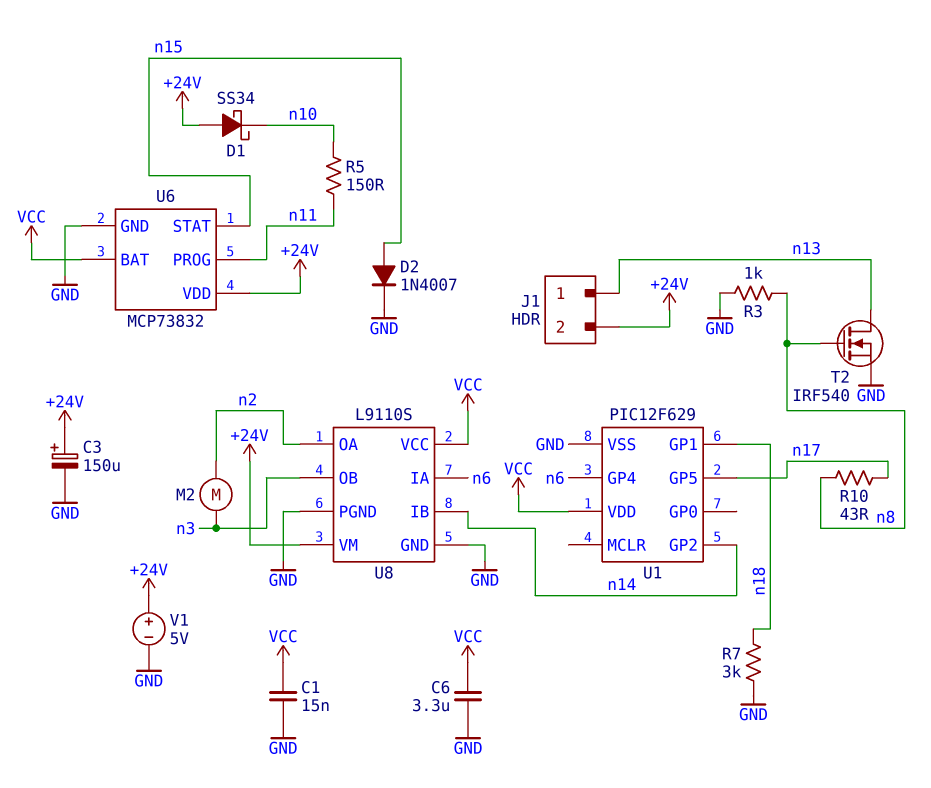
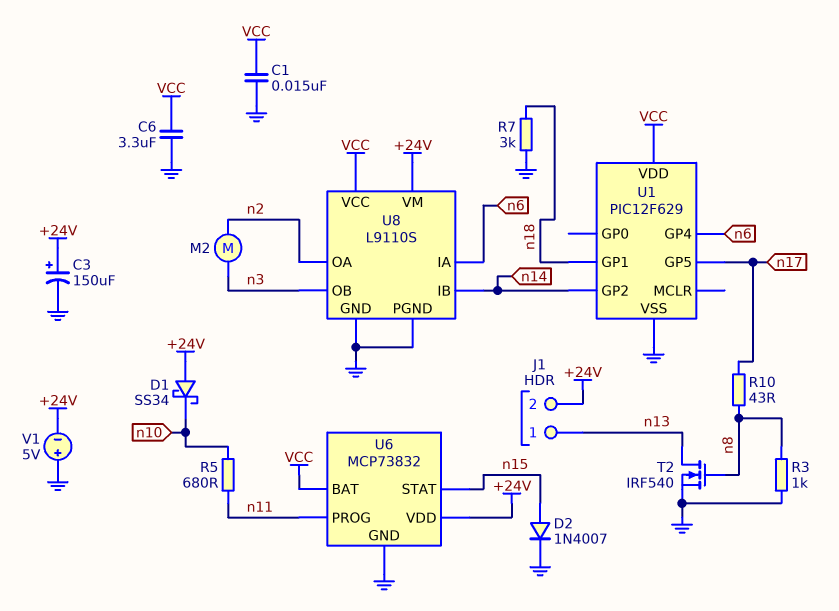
R5: 150 (n10, n11) -> 680 (n10, n11)
V1: 5V (plus +24V, minus GND) -> 5V (plus GND, minus +24V)

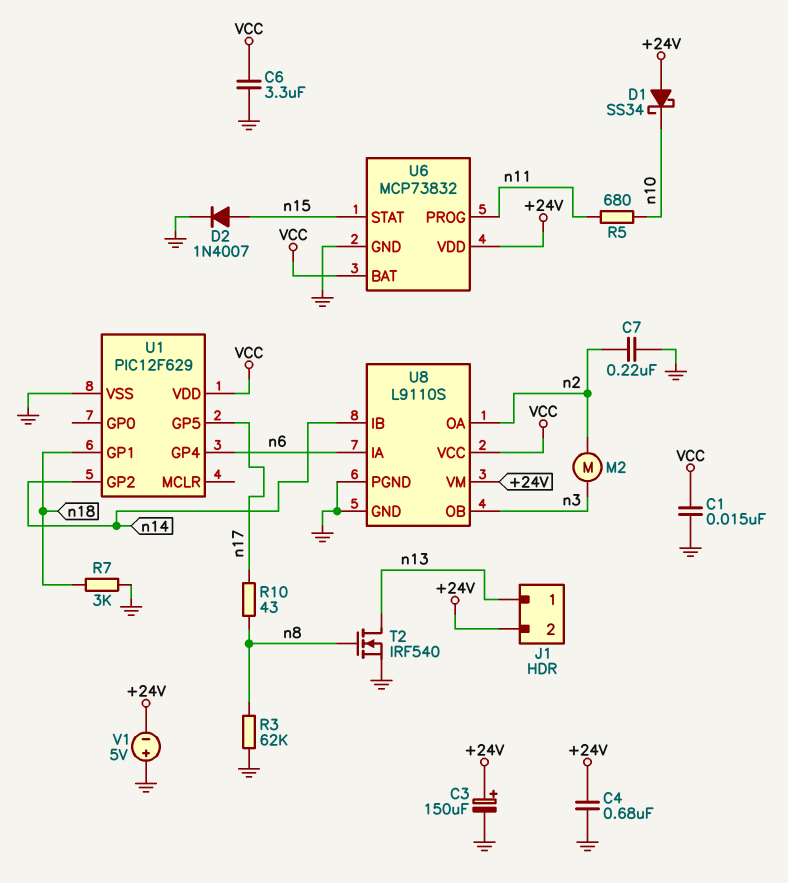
C4: none -> 680nF (+24V, GND)
C7: none -> 220nF (GND, n2)
R3: 1k (GND, n8) -> 62k (GND, n8)

